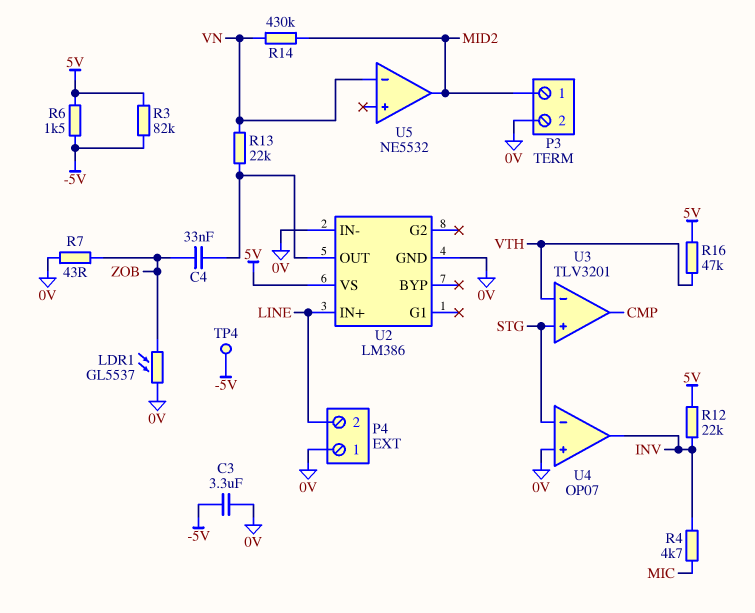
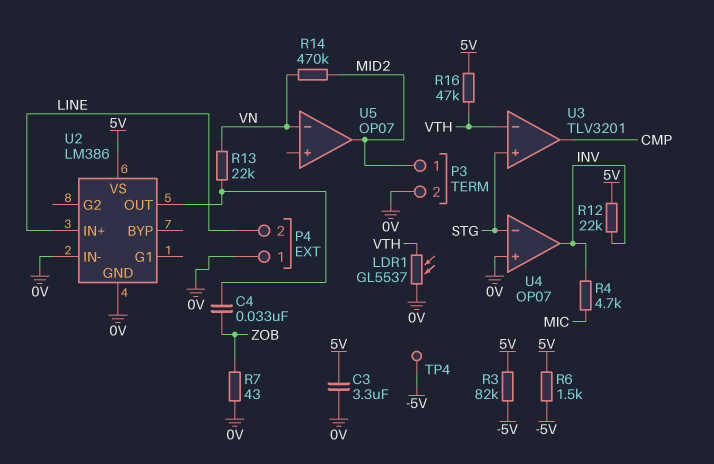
C3: 3.3uF (-5V, 0V) -> 3.3uF (0V, 5V)
LDR1: GL5537 (0V, ZOB) -> GL5537 (0V, VTH)
R14: 430k (MID2, VN) -> 470k (MID2, VN)
U5: NE5532 -> OP07

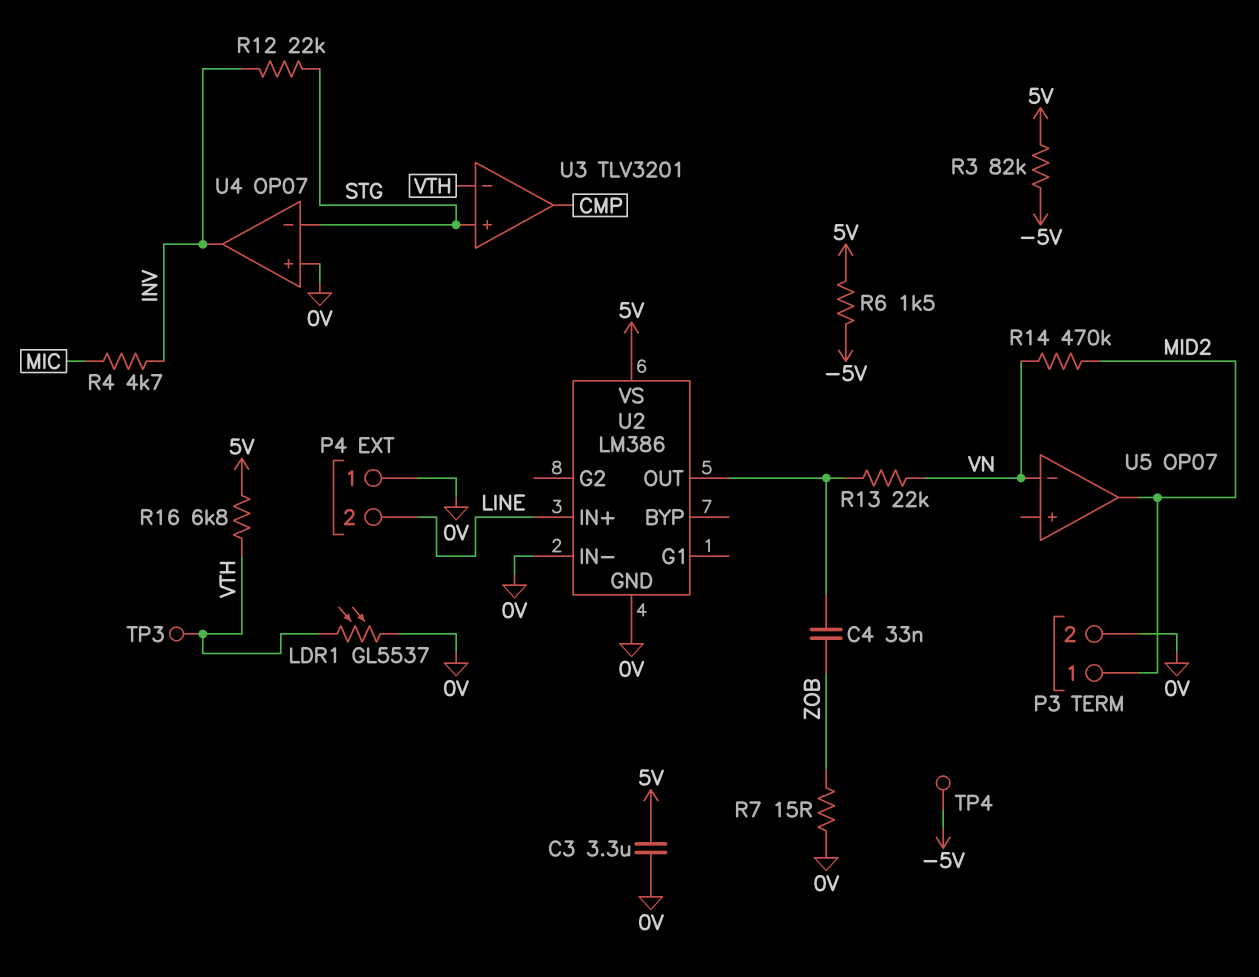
R7: 43 (0V, ZOB) -> 15 (0V, ZOB)
R12: 22k (5V, INV) -> 22k (INV, STG)
R16: 47k (5V, VTH) -> 6.8k (5V, VTH)
TP3: none -> test point (VTH)

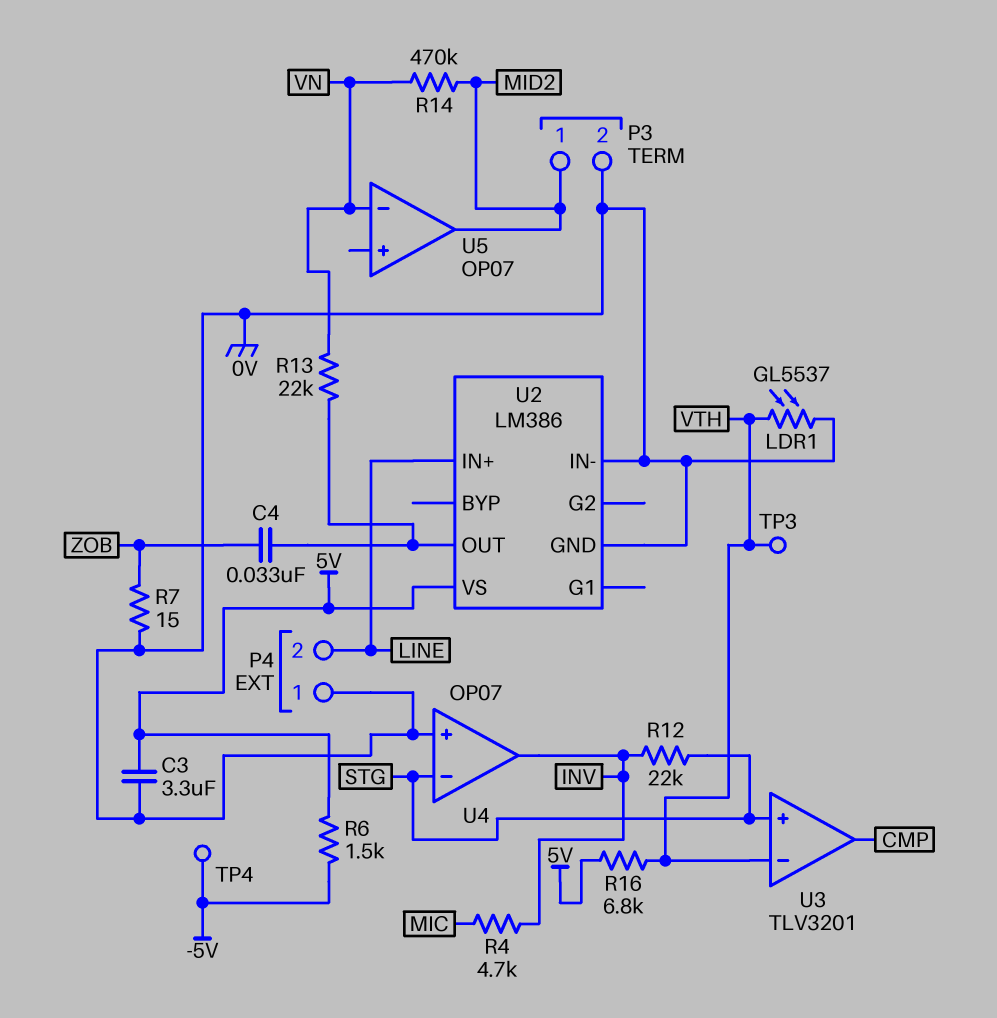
R3: 82k (-5V, 5V) -> none

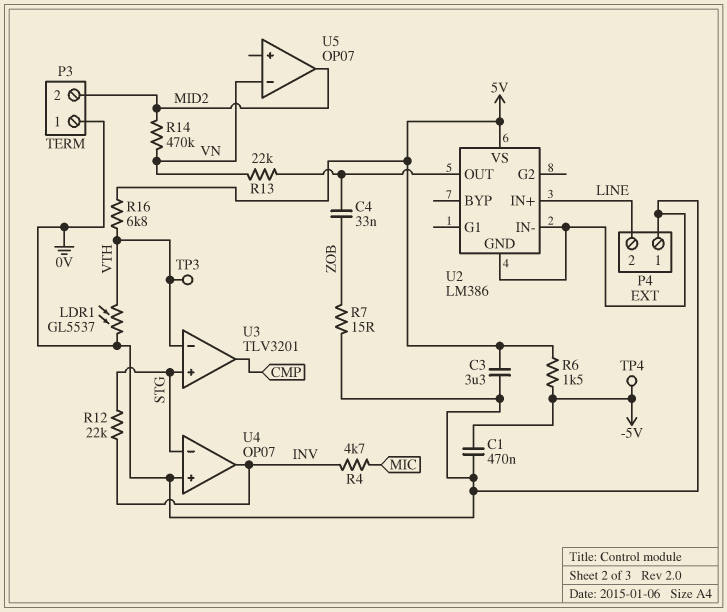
C1: none -> 470nF (-5V, 0V)
P3 pin 1: MID2 -> 0V
P3 pin 2: 0V -> MID2

